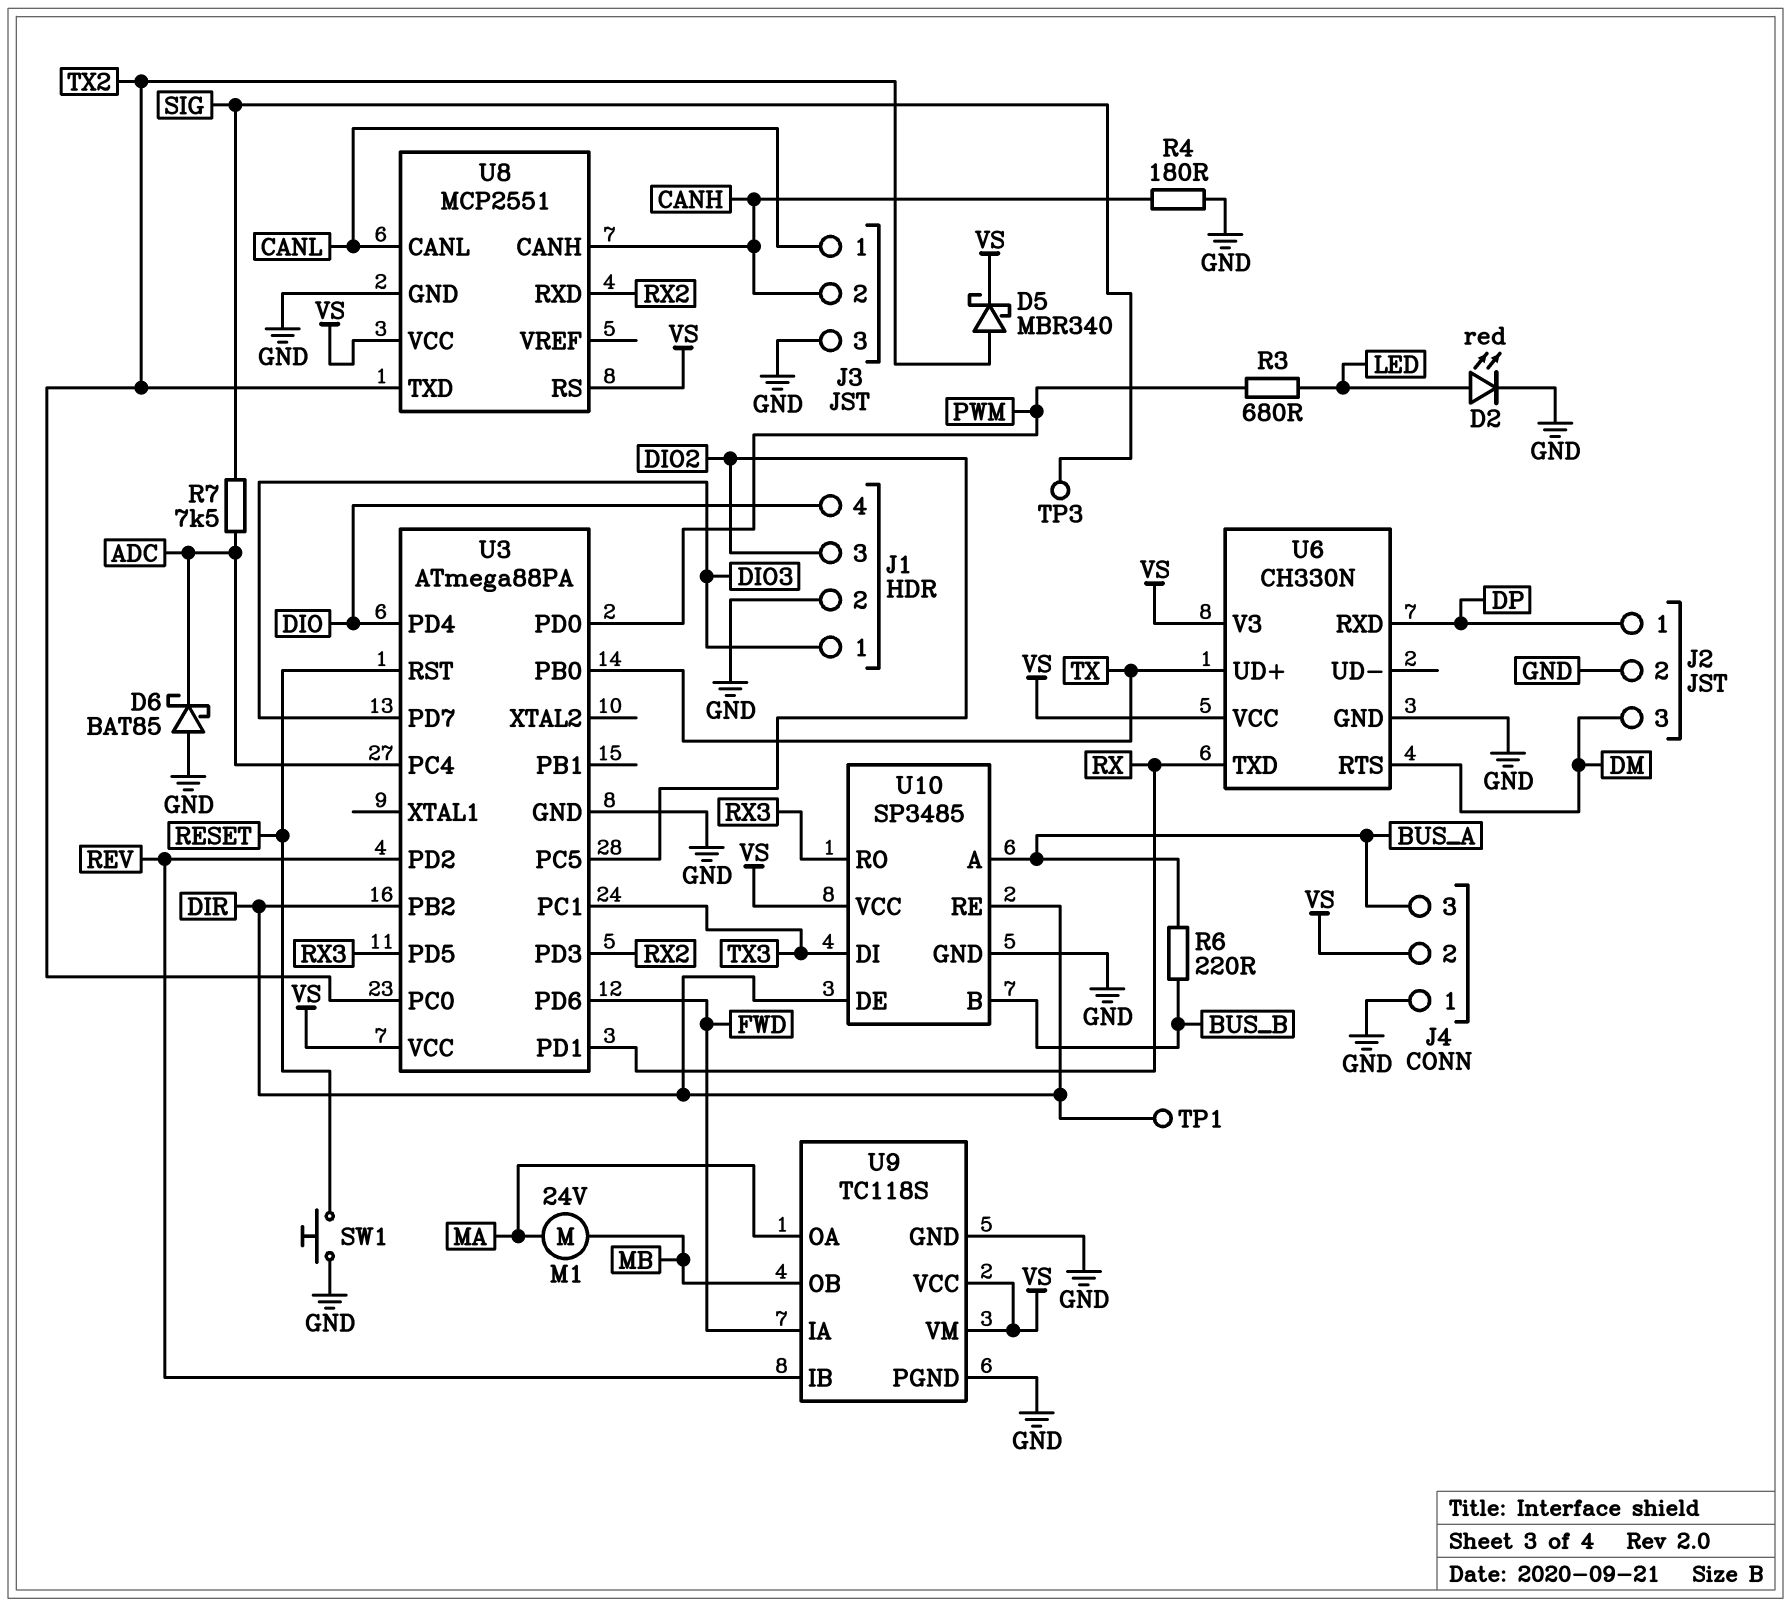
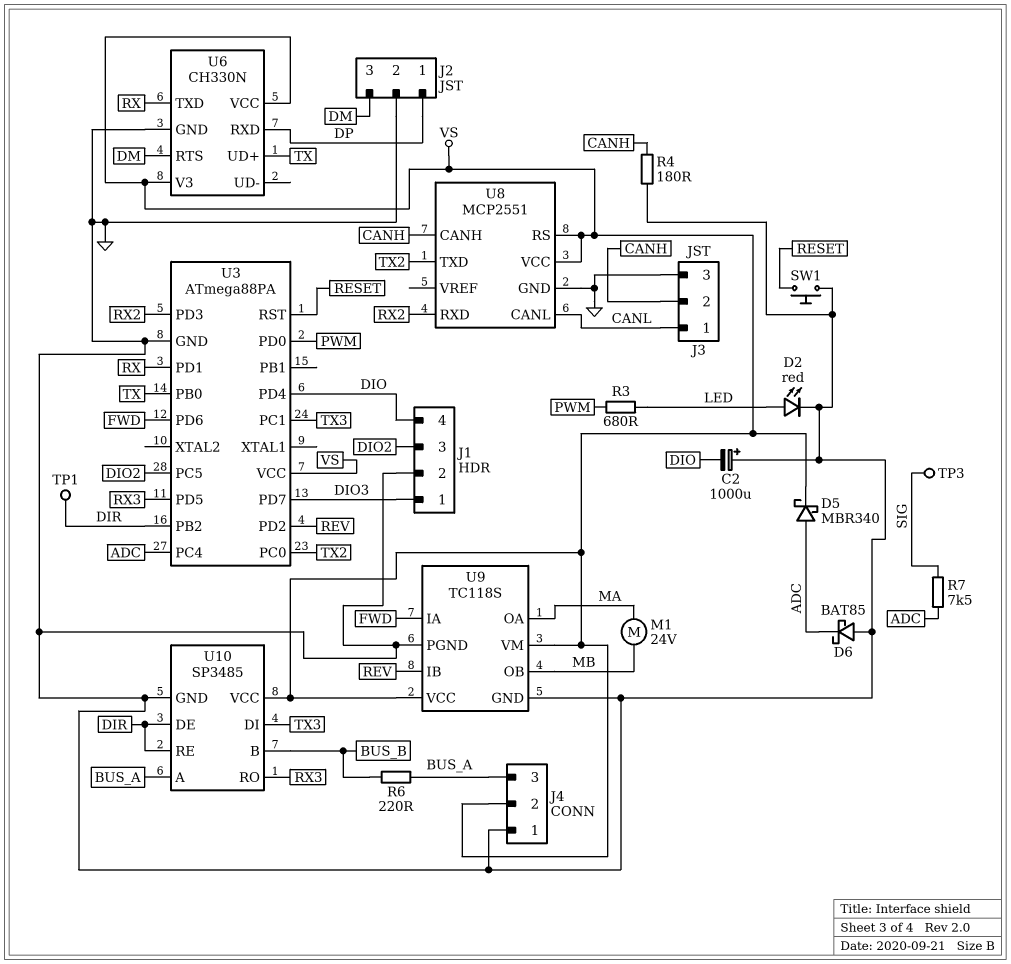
C2: none -> 1000uF (plus GND, minus DIO)
D5: schottky MBR340 (A TX2, K VS) -> schottky MBR340 (A ADC, K VS)

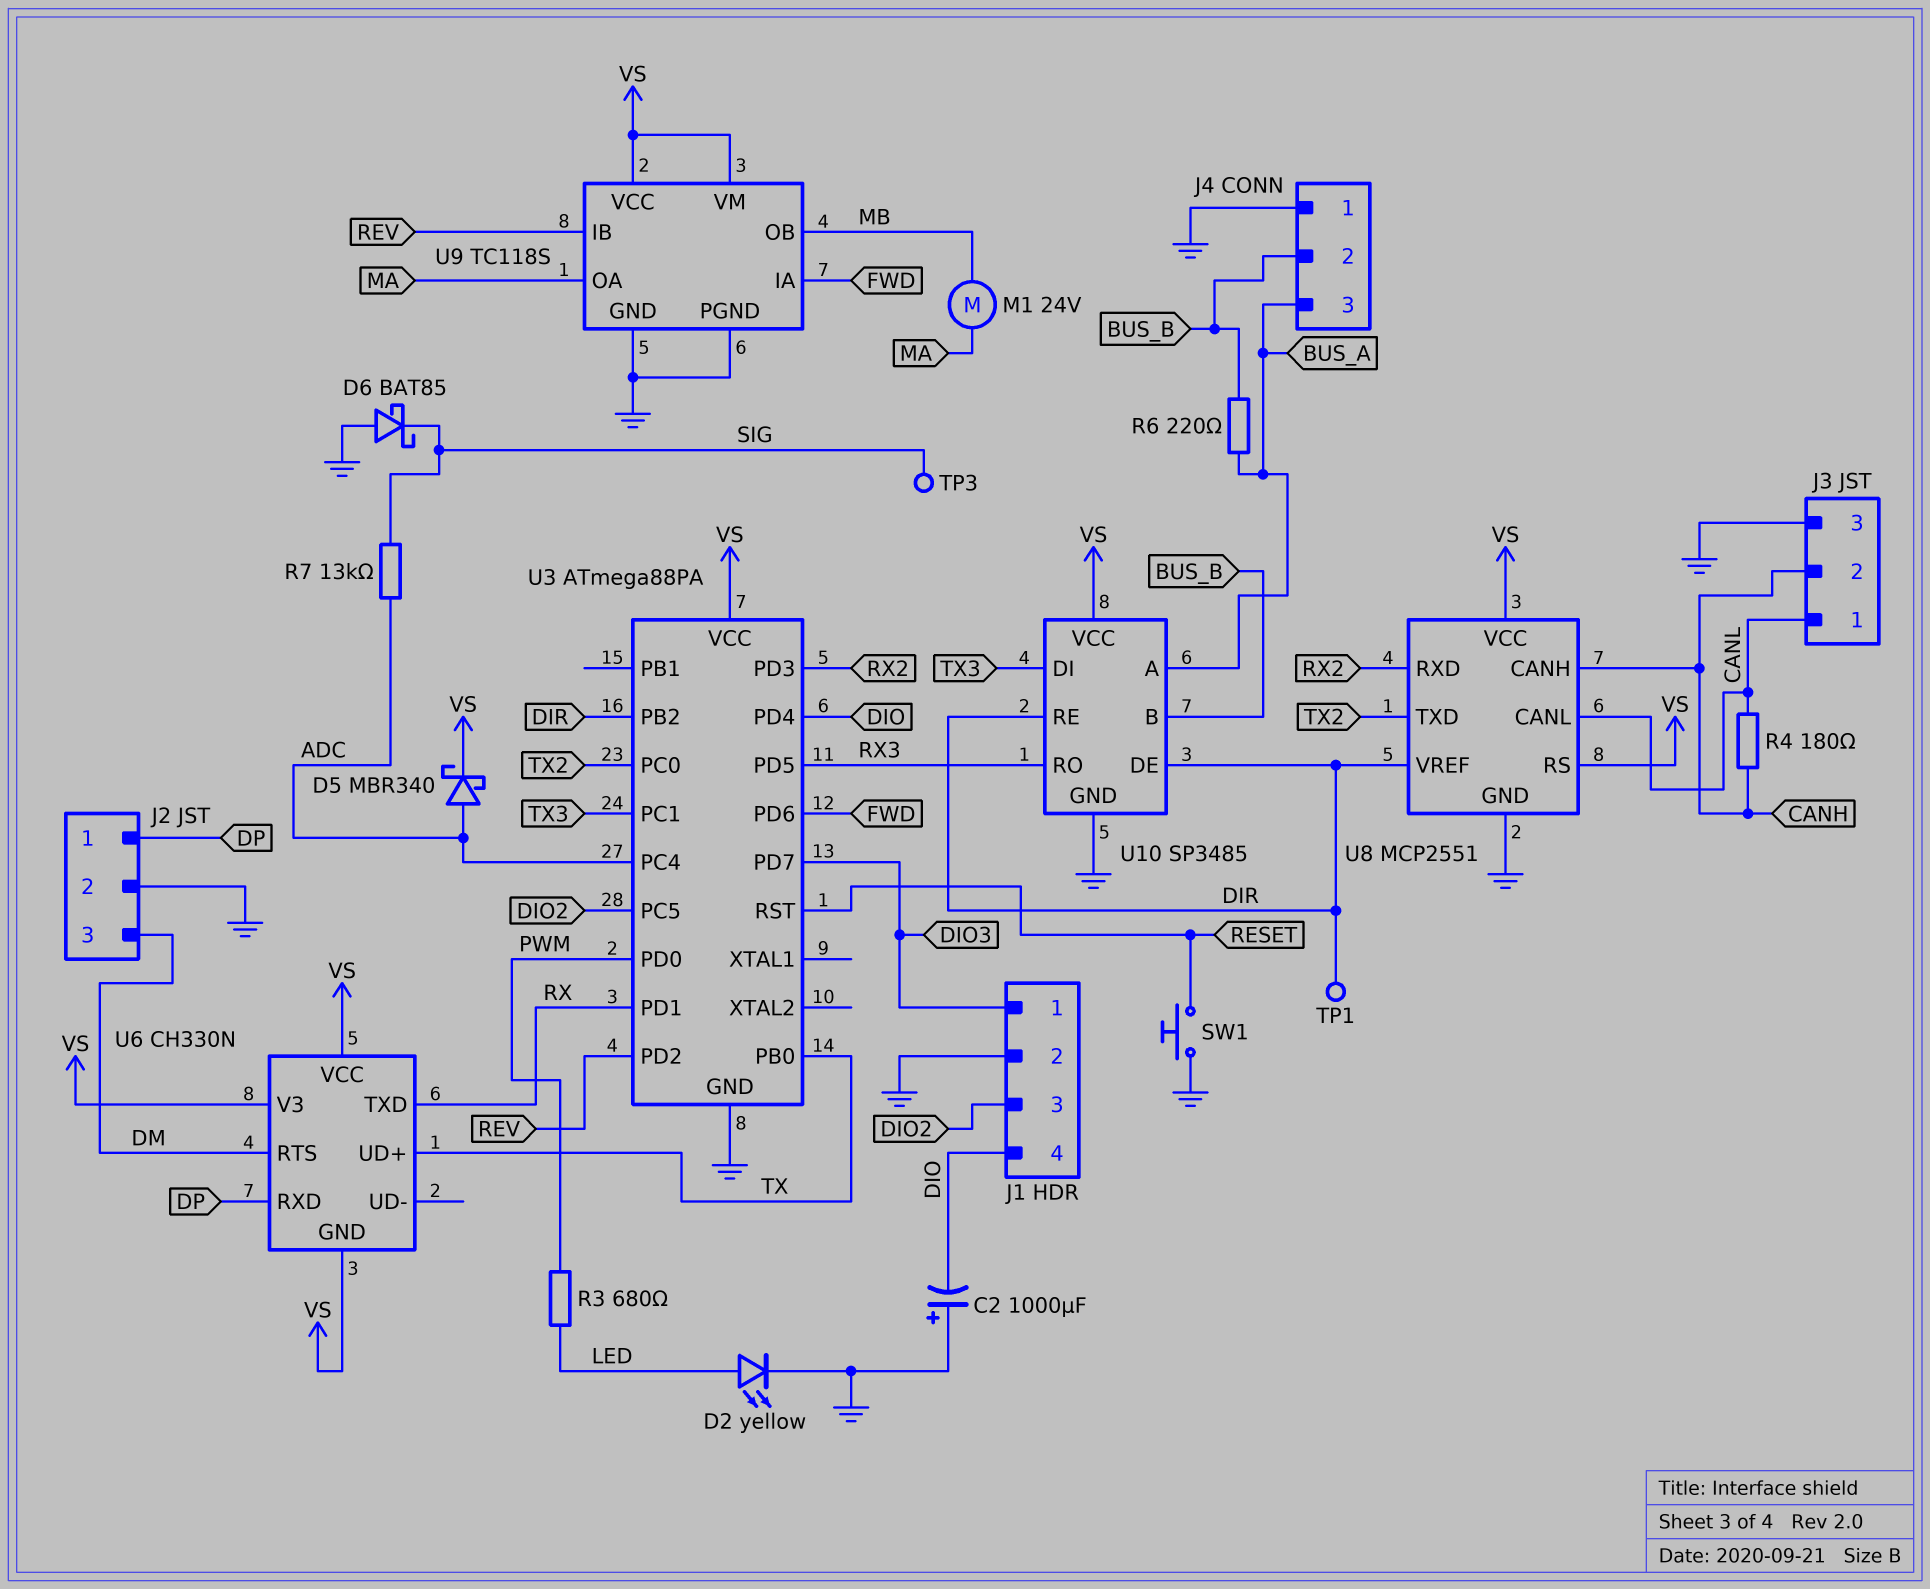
D2: LED red (A LED, K GND) -> LED yellow (A LED, K GND)
D6: schottky BAT85 (A GND, K ADC) -> schottky BAT85 (A GND, K SIG)
J4 pin 2: VS -> BUS_B
R4: 180 (CANH, GND) -> 180 (CANH, CANL)
R7: 7.5k (ADC, SIG) -> 13k (ADC, SIG)
U6 pin GND: GND -> VS
U8 pin VREF: none -> DIR

